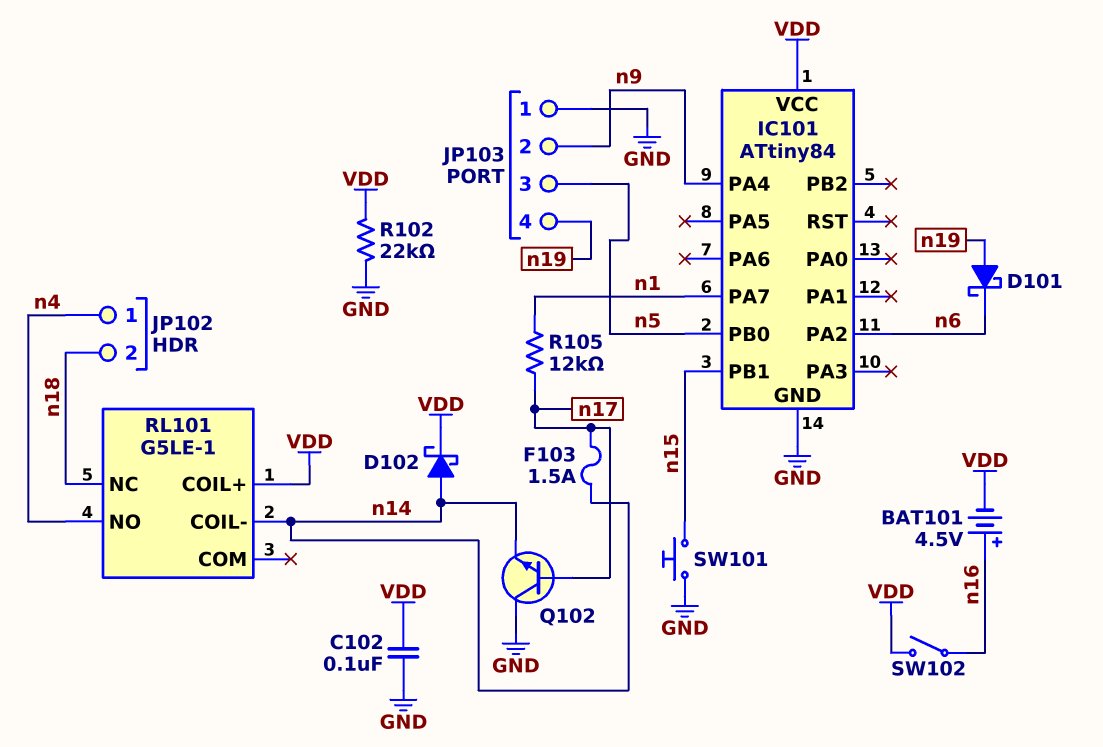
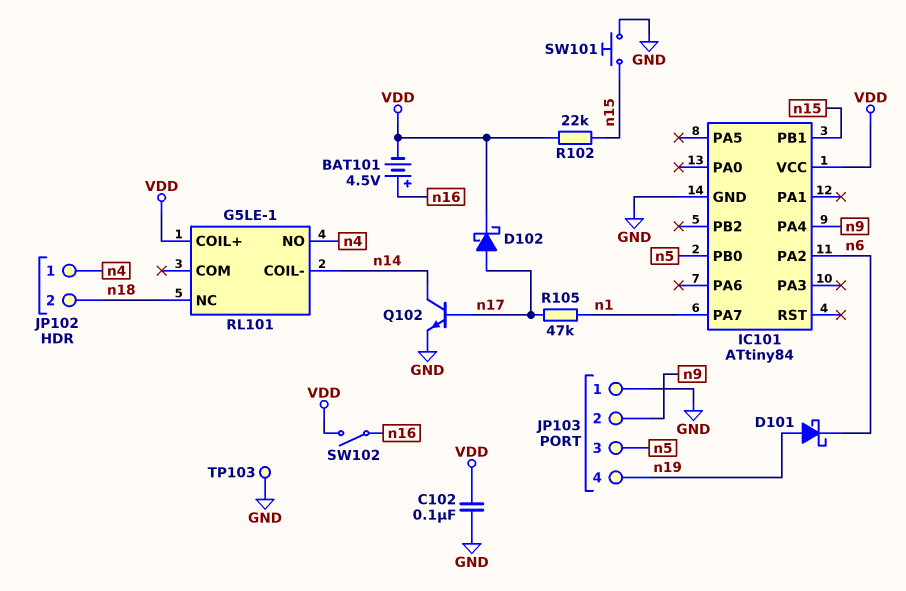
D102: schottky (A n14, K VDD) -> schottky (A n17, K VDD)
F103: 1.5A (n14, n17) -> none
Q102: NPN (B n17, C GND, E n14) -> NPN (B n17, C n14, E GND)
R102: 22k (GND, VDD) -> 22k (VDD, n15)
R105: 12k (n1, n17) -> 47k (n1, n17)
TP103: none -> test point (GND)

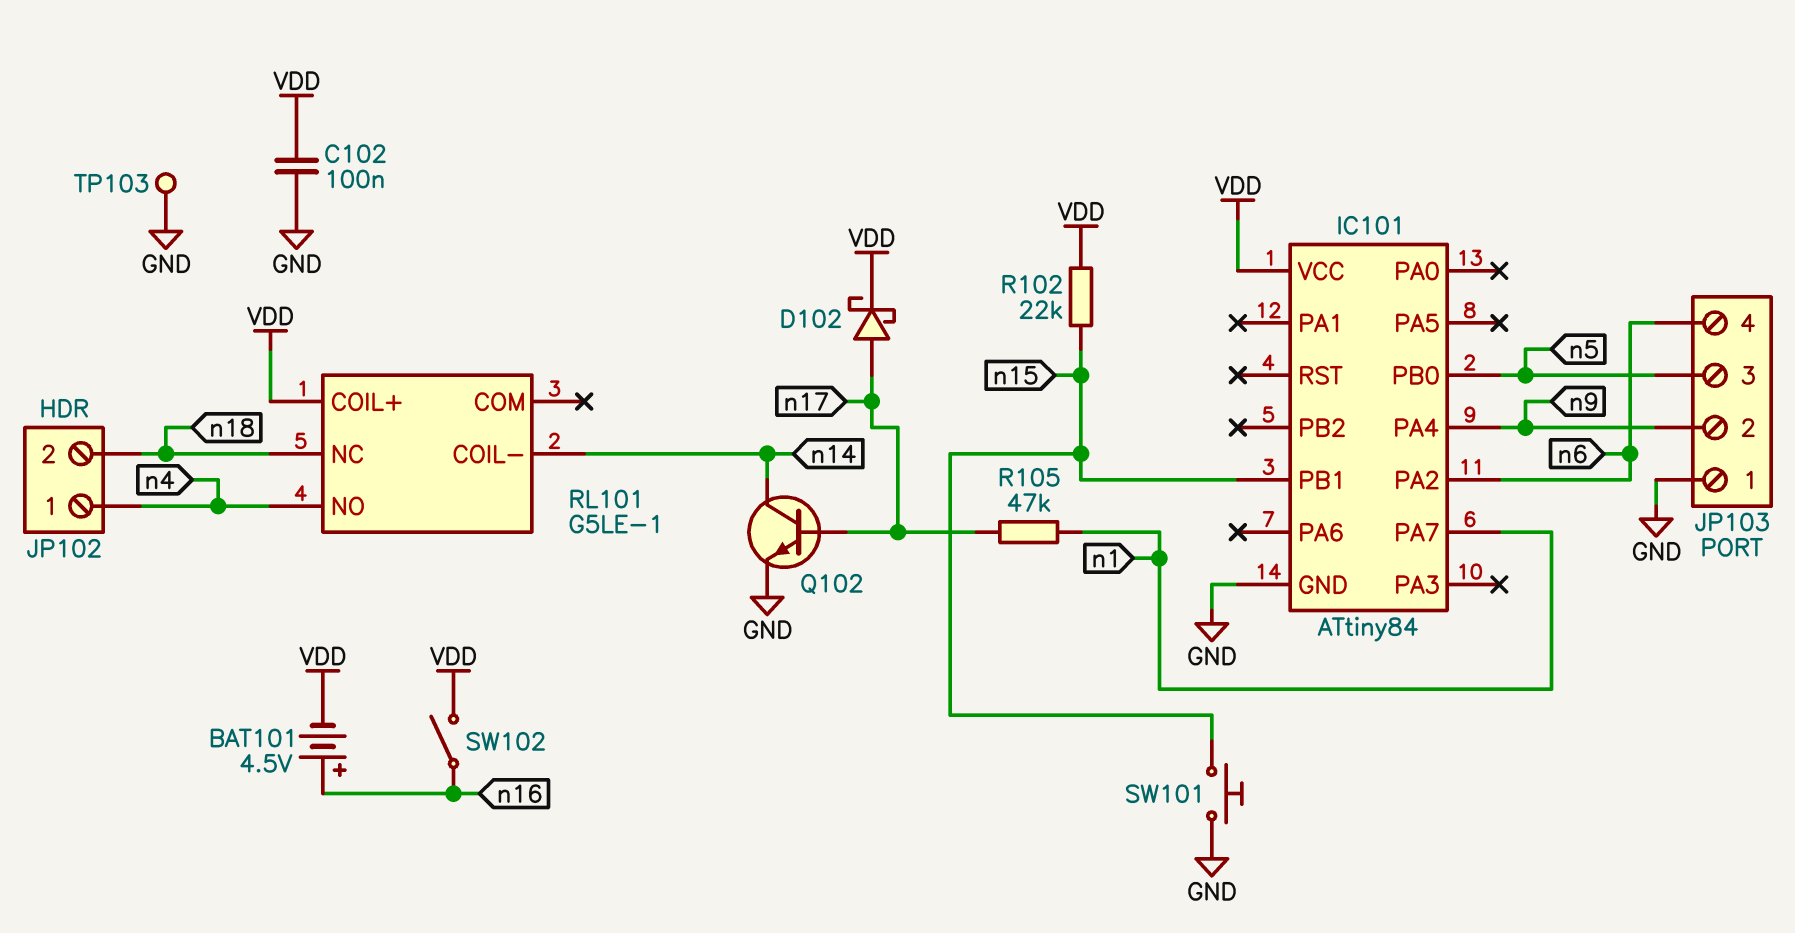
D101: schottky (A n19, K n6) -> none
JP103 pin 4: n19 -> n6

